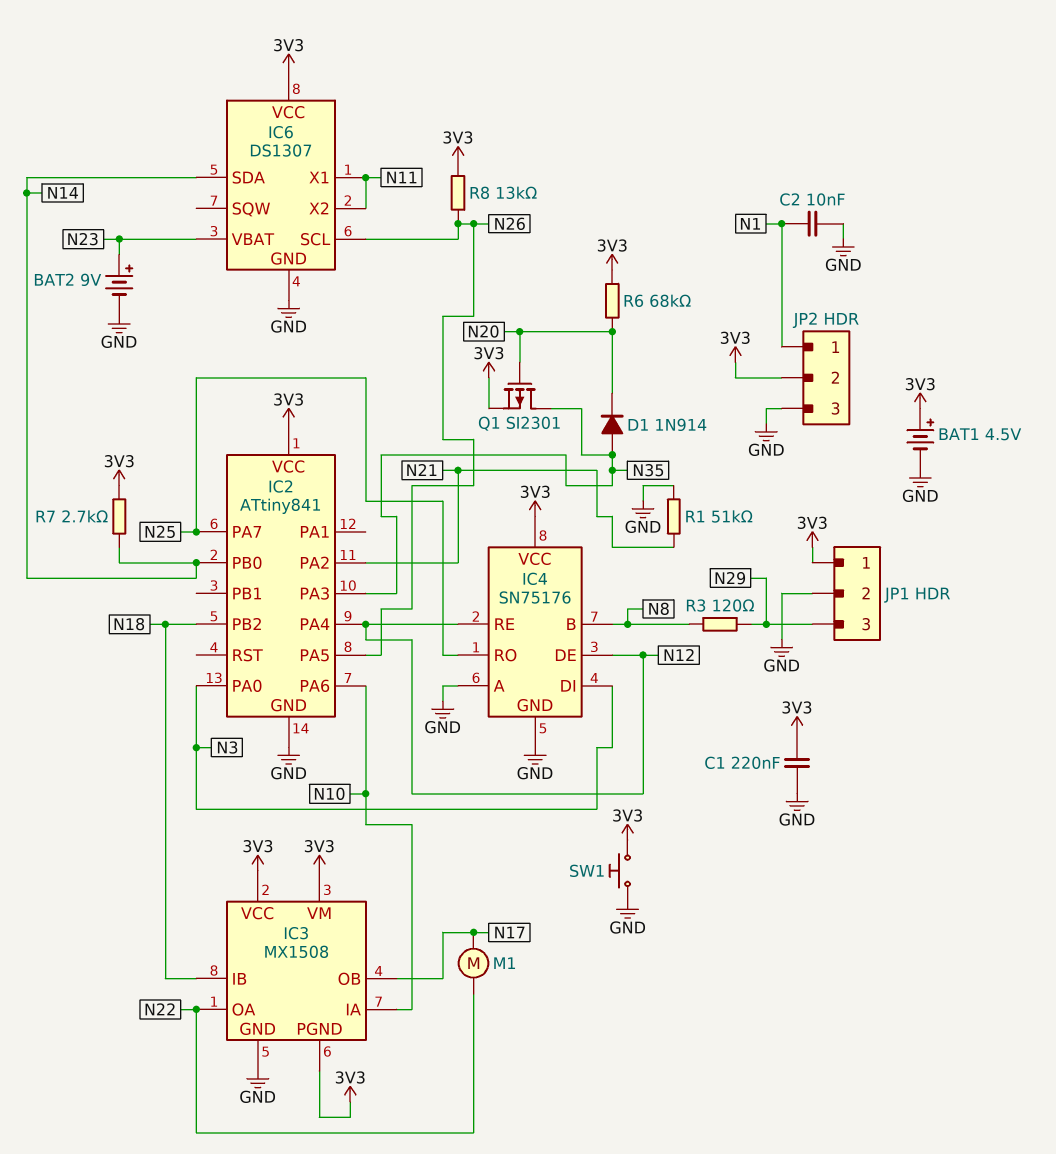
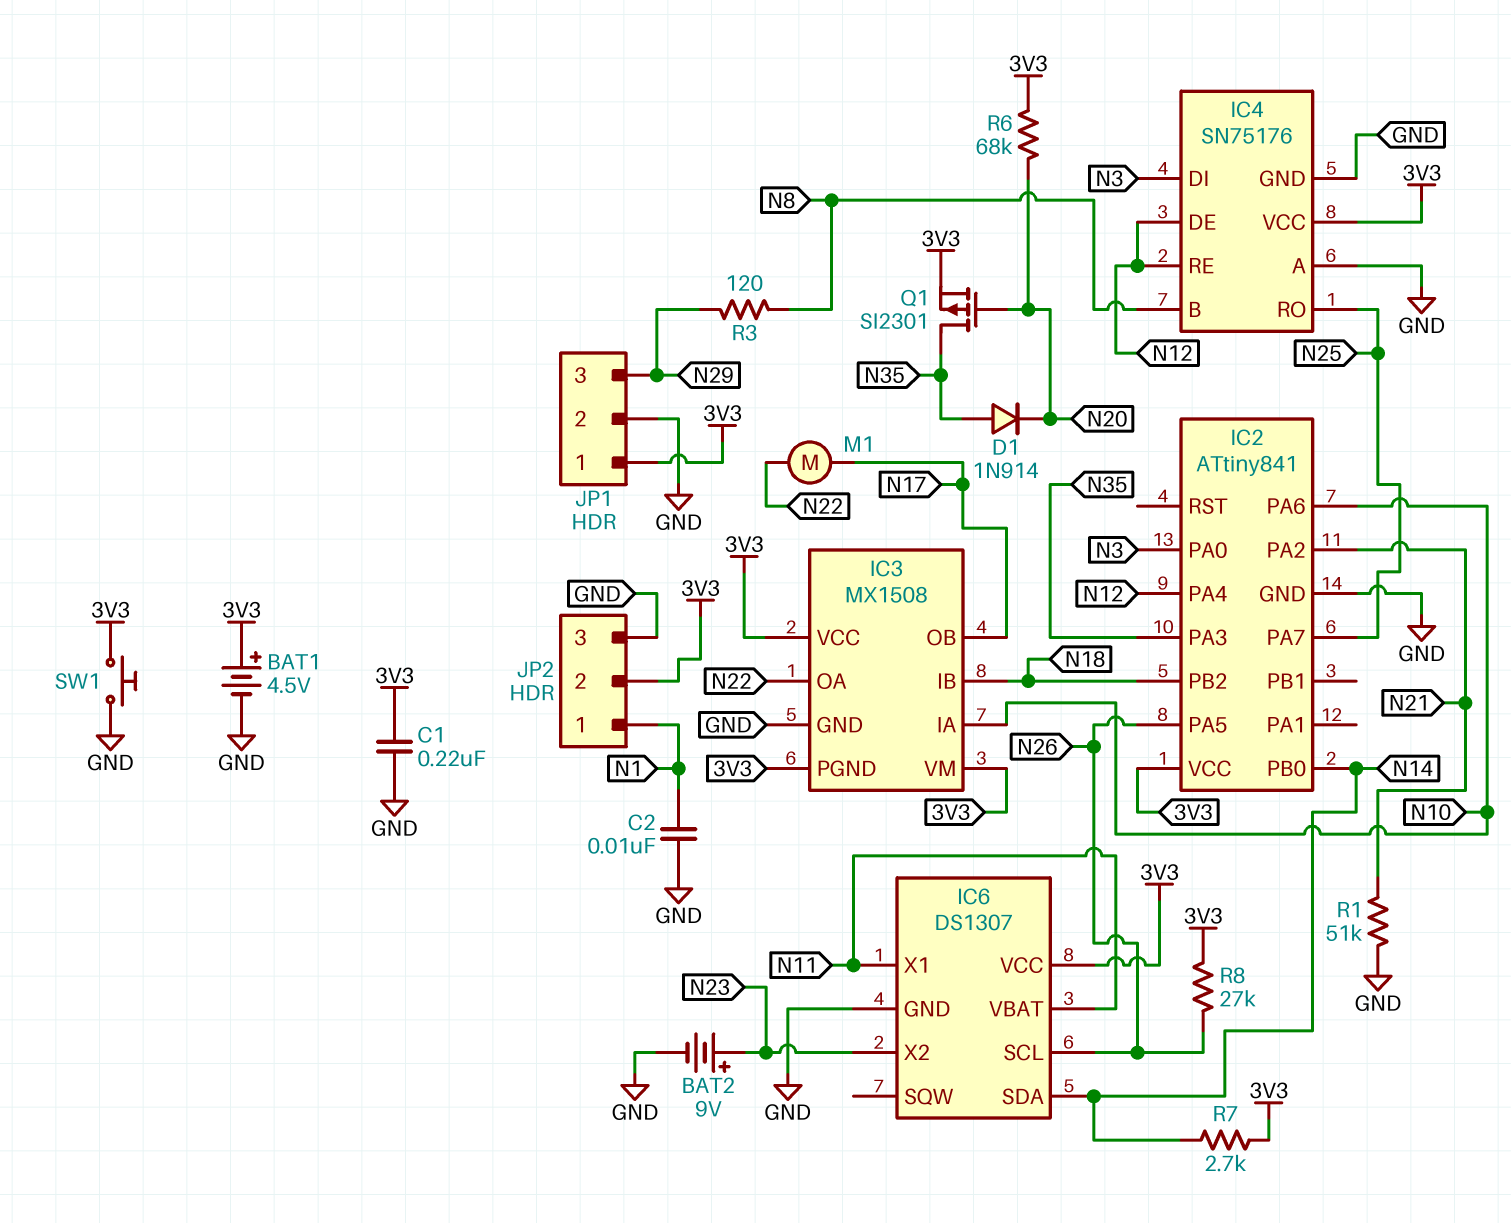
IC6 pin VBAT: N23 -> N11
IC6 pin X2: N11 -> N23
R8: 13k (3V3, N26) -> 27k (3V3, N26)

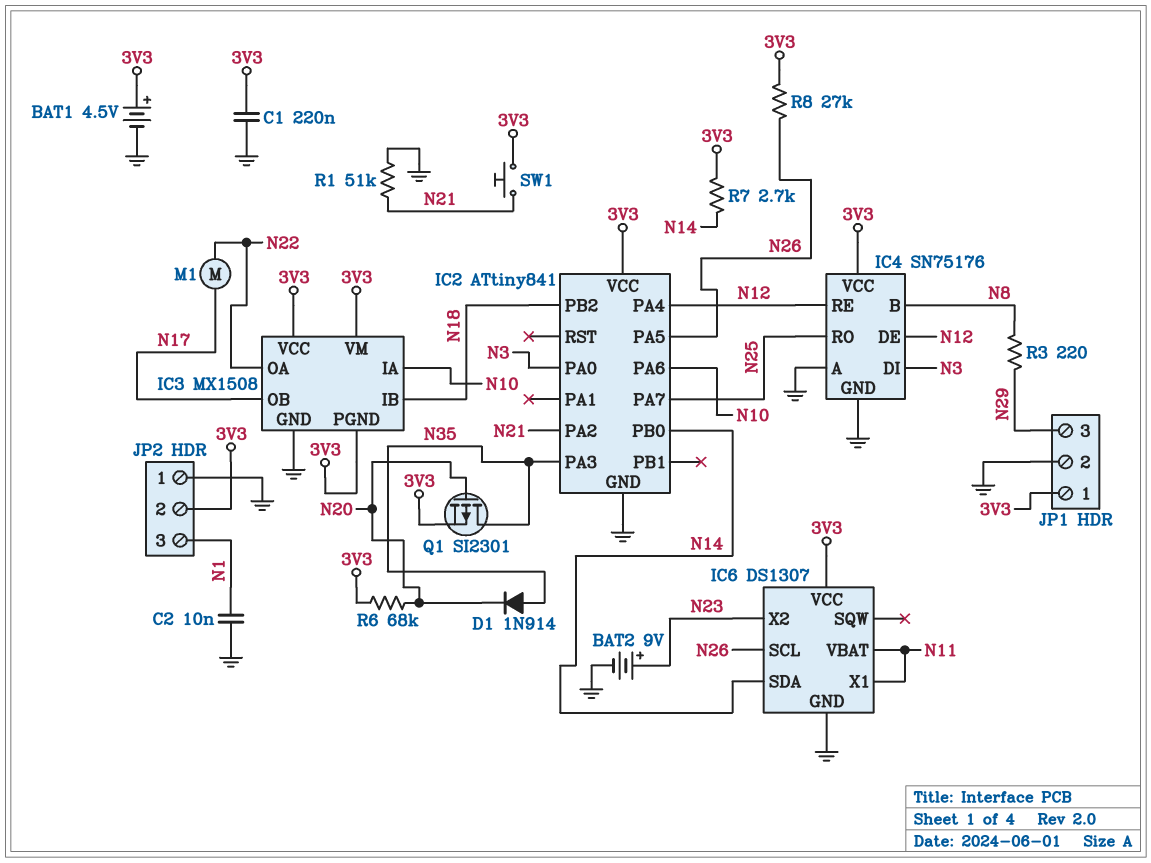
JP2 pin 1: N1 -> GND
JP2 pin 3: GND -> N1
R3: 120 (N8, N29) -> 220 (N8, N29)
SW1: button (3V3, GND) -> button (3V3, N21)

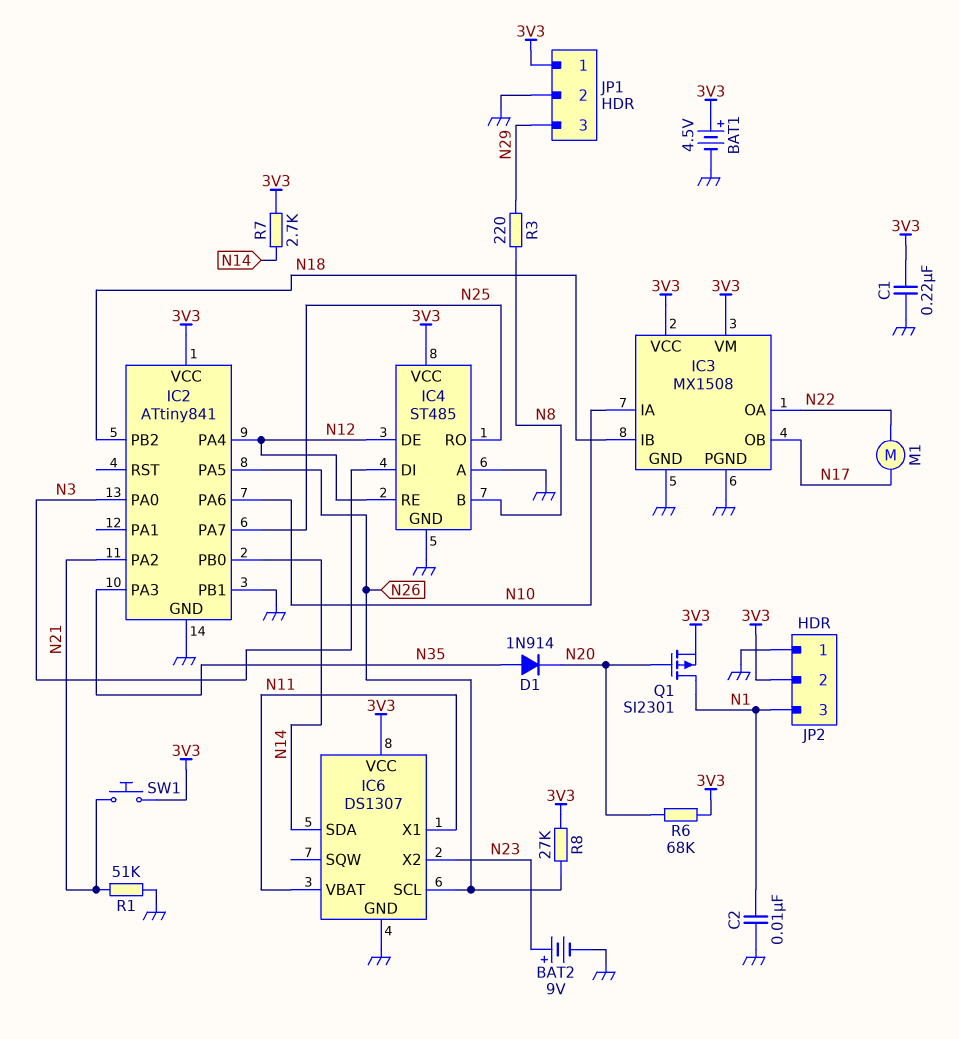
IC2 pin PB1: none -> GND
IC3 pin PGND: 3V3 -> GND
IC4: SN75176 -> ST485
Q1: PMOS SI2301 (G N20, D N35, S 3V3) -> PMOS SI2301 (G N20, D N1, S 3V3)

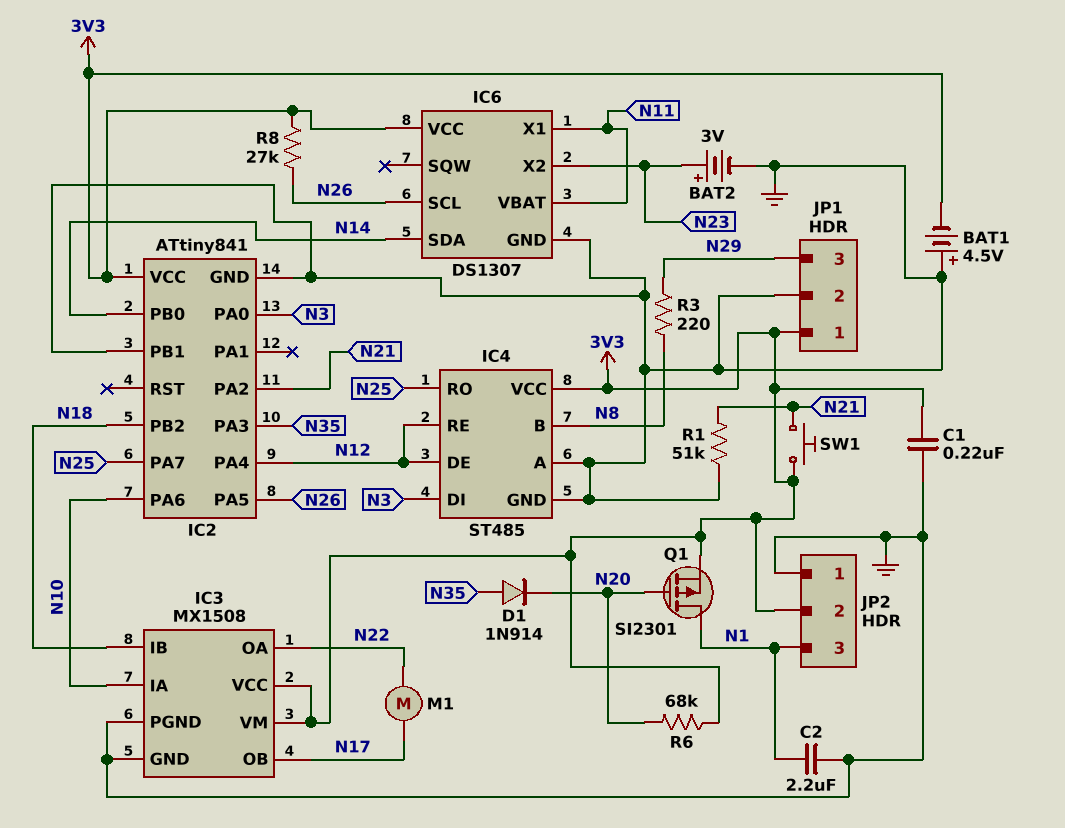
BAT1: 4.5V (plus 3V3, minus GND) -> 4.5V (plus GND, minus 3V3)
BAT2: 9V (plus N23, minus GND) -> 3V (plus N23, minus GND)
C2: 10nF (GND, N1) -> 2.2uF (GND, N1)
R7: 2.7k (3V3, N14) -> none

